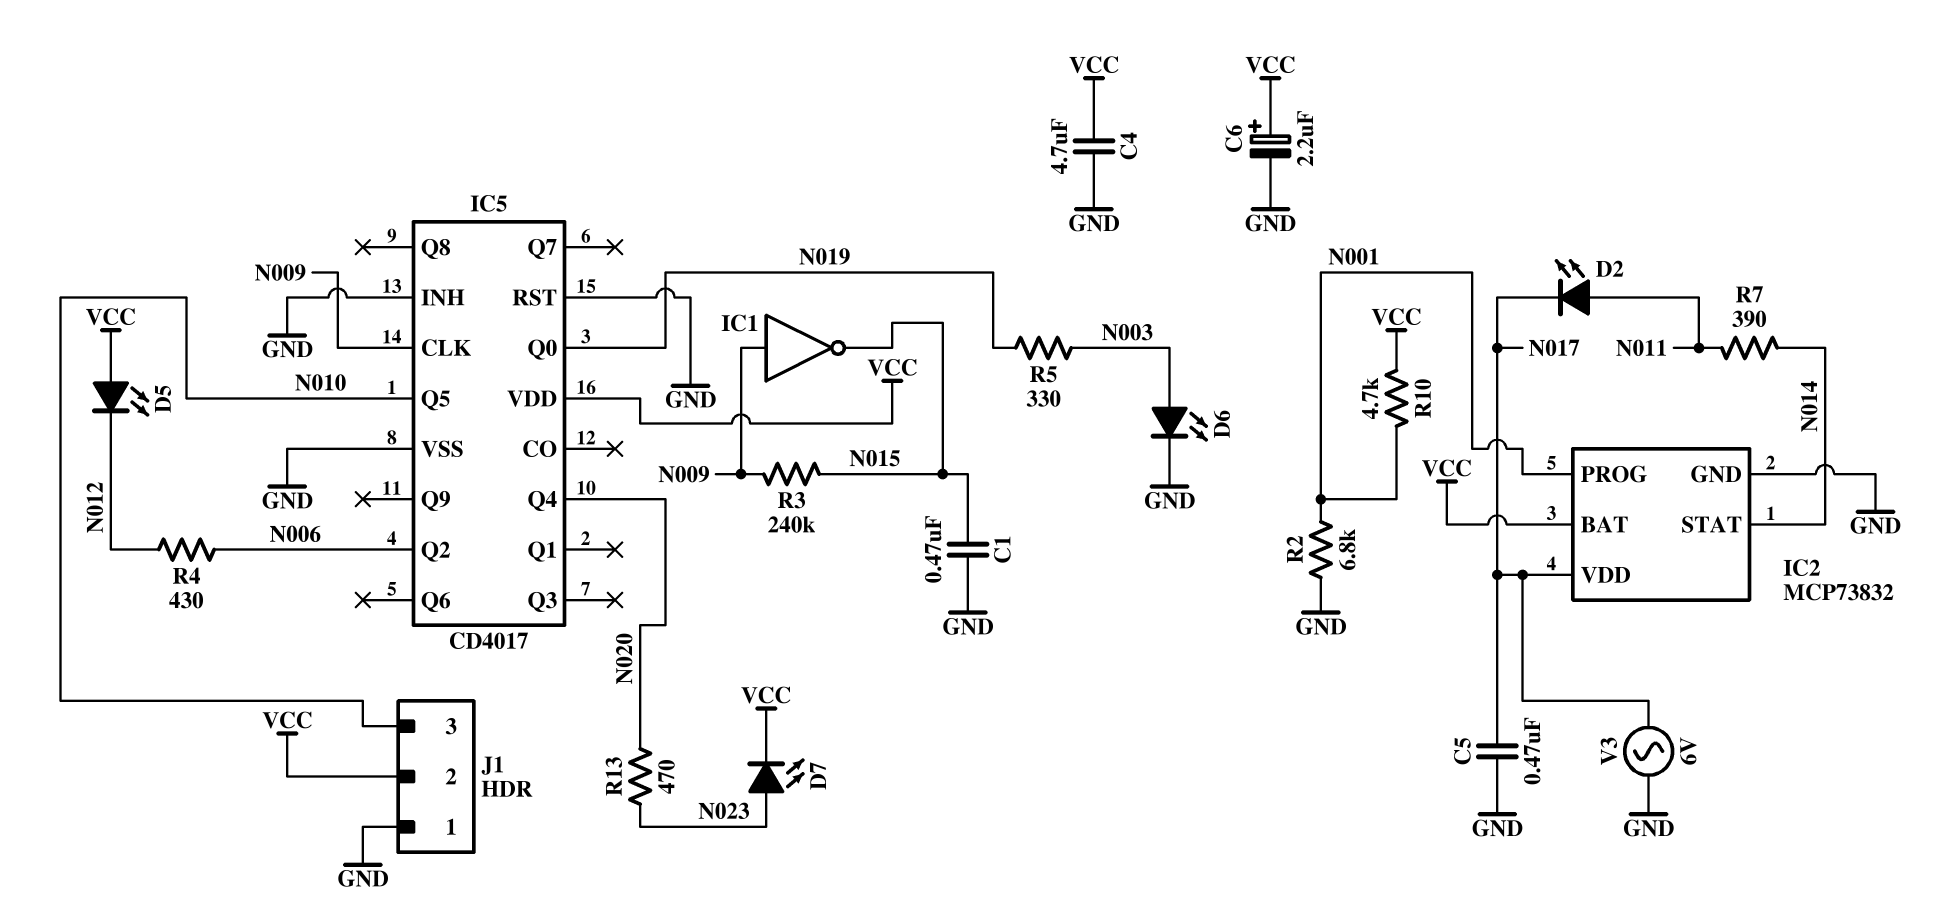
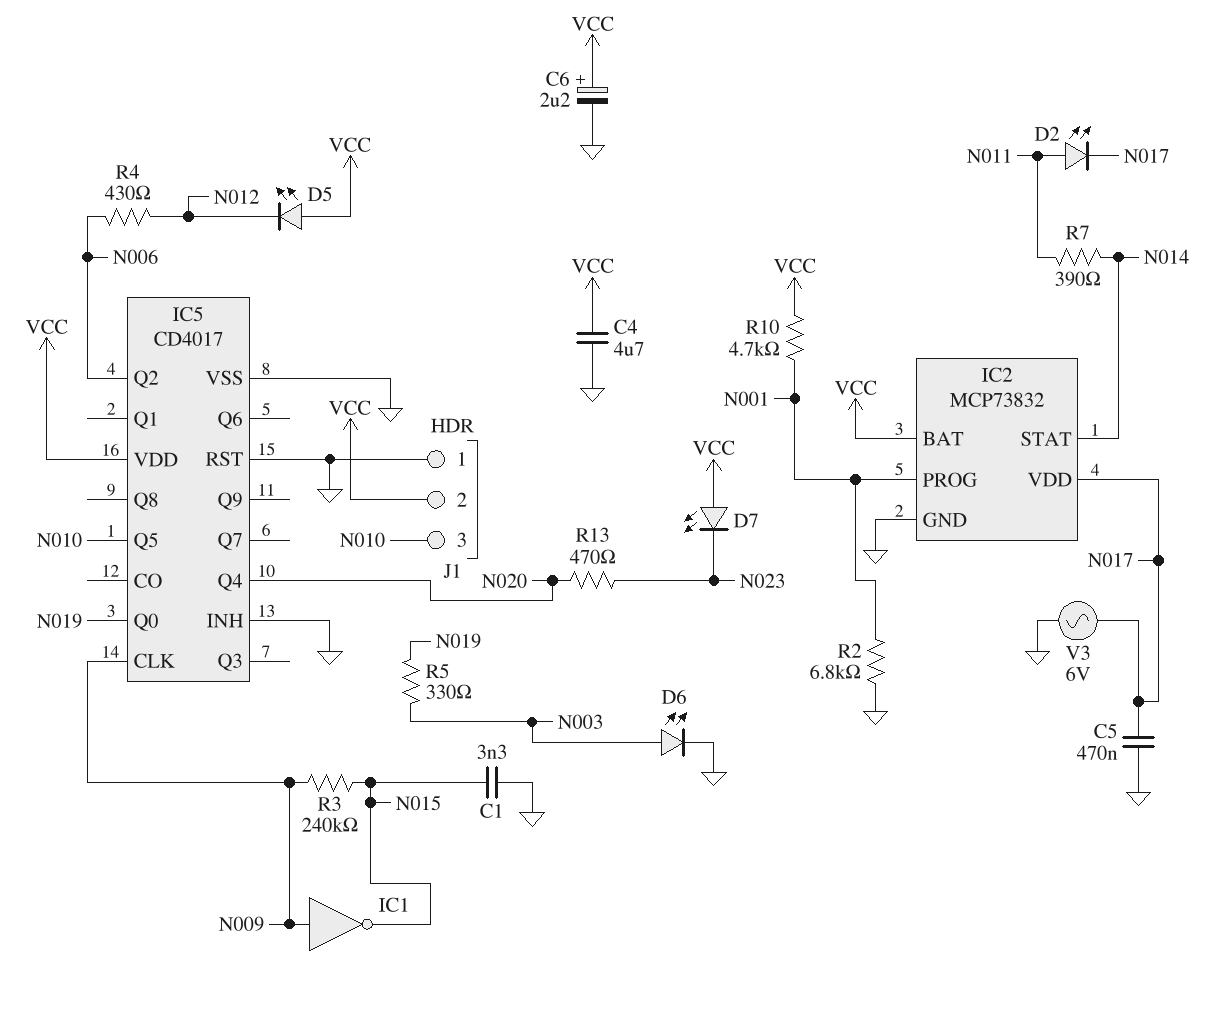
C1: 470nF (GND, N015) -> 3.3nF (GND, N015)
D7: LED (A N023, K VCC) -> LED (A VCC, K N023)

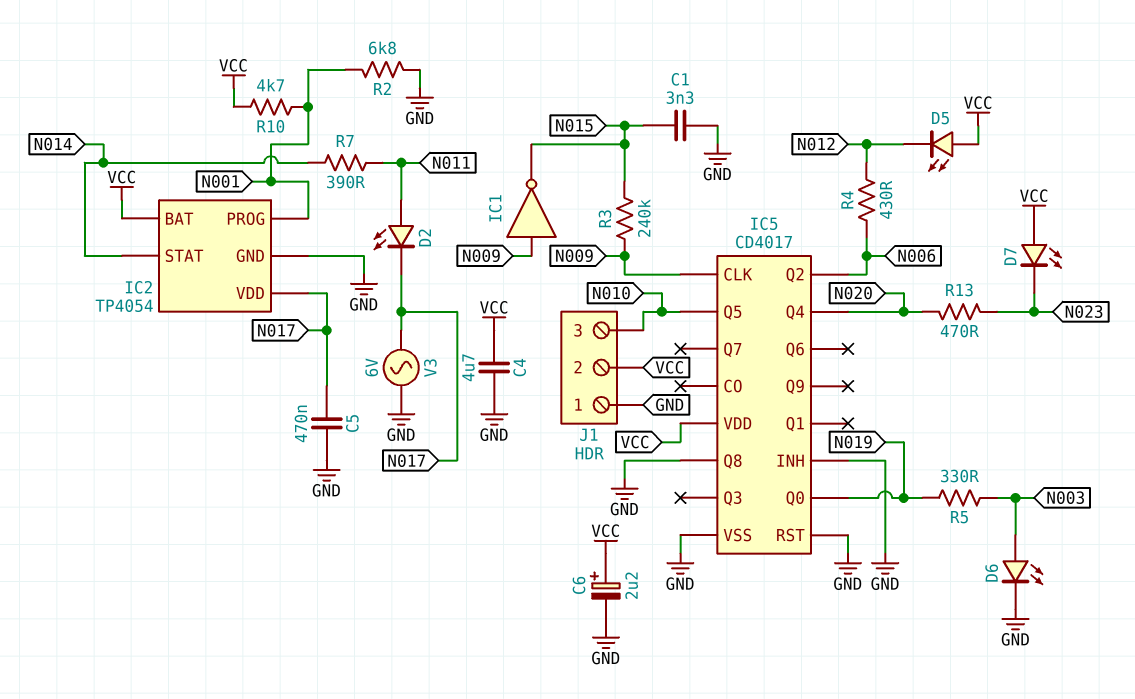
IC2: MCP73832 -> TP4054
IC5 pin Q8: none -> GND

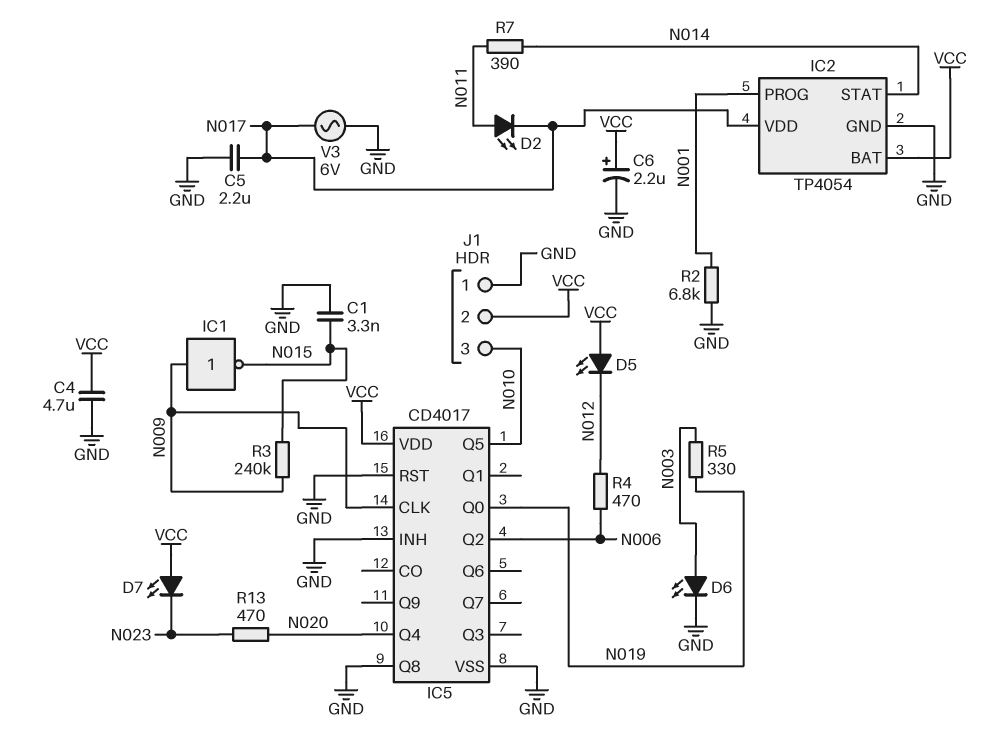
C5: 470nF (GND, N017) -> 2.2uF (GND, N017)
R4: 430 (N006, N012) -> 470 (N006, N012)
R10: 4.7k (N001, VCC) -> none

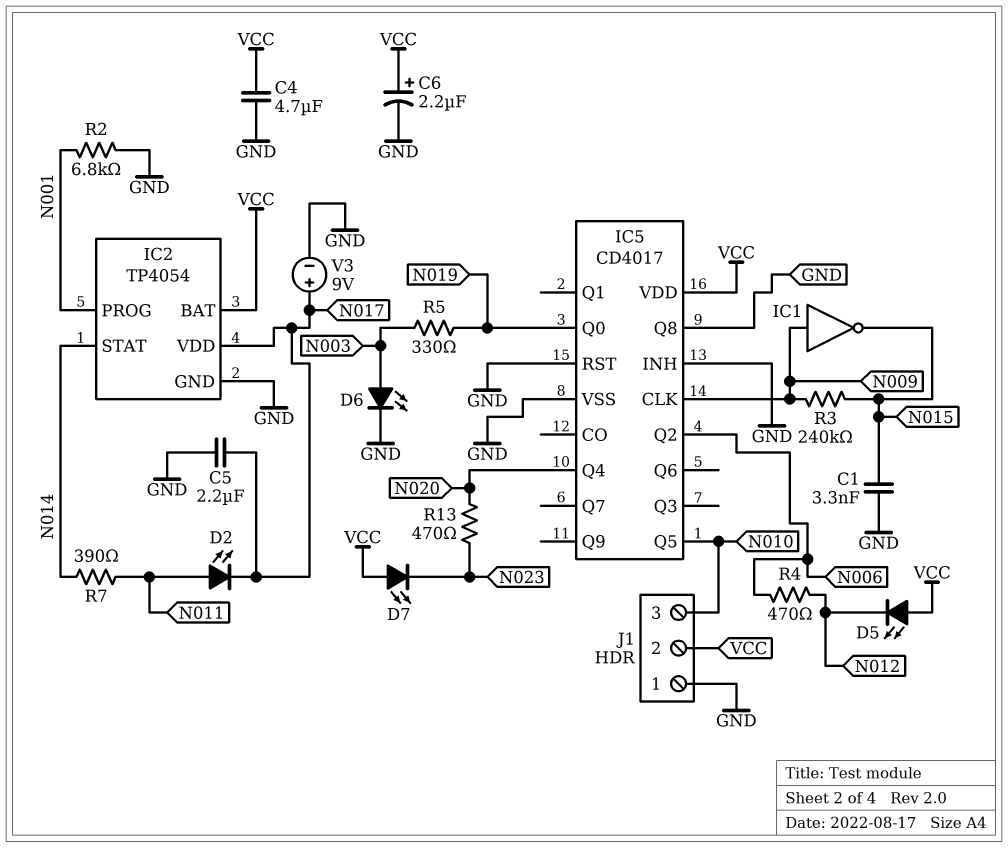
V3: AC 6V (GND, N017) -> 9V (plus N017, minus GND)

